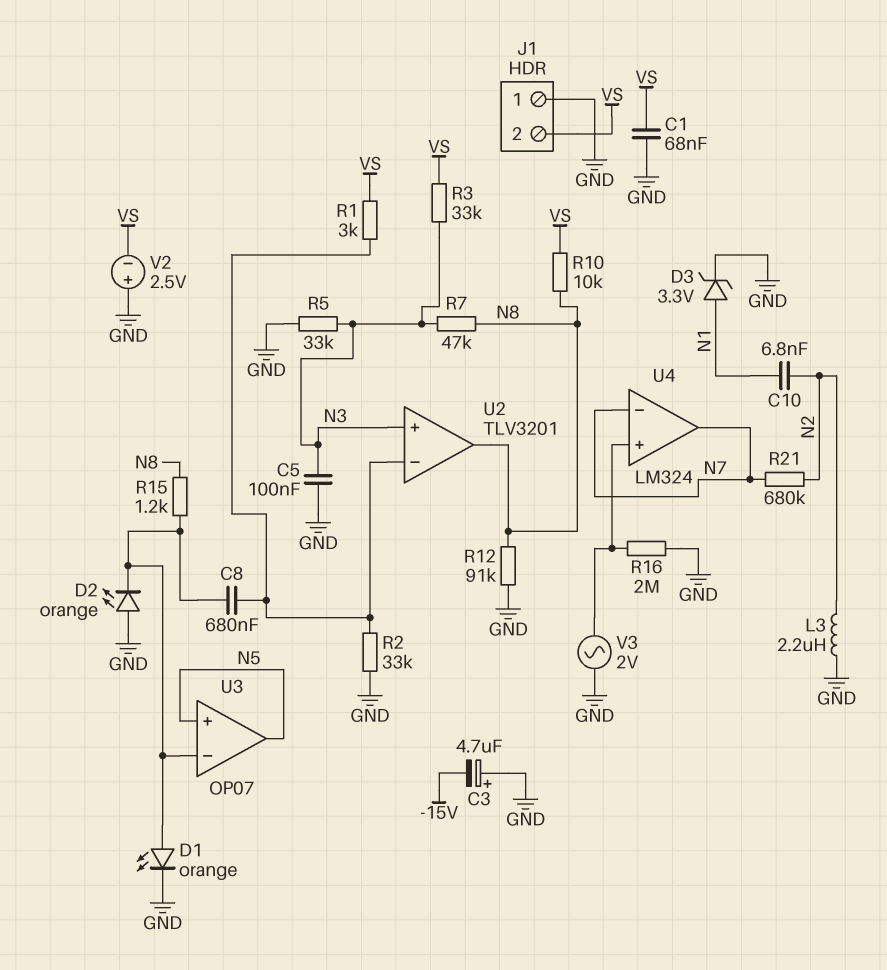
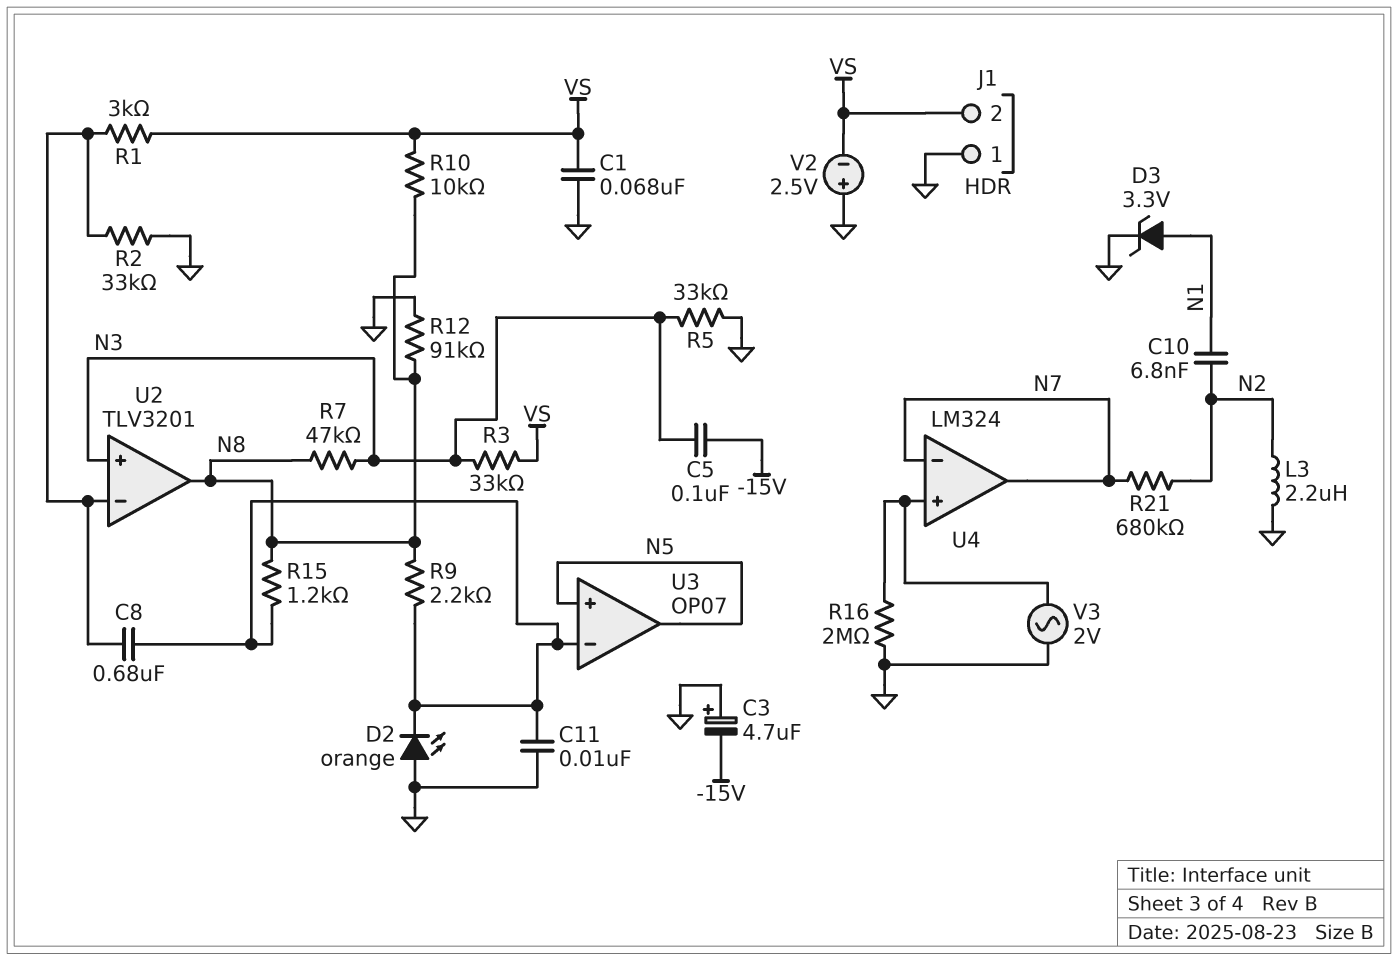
C5: 100nF (GND, N3) -> 100nF (-15V, N3)
C11: none -> 10nF (GND, U3/in-)
D1: LED orange (A U3/in-, K GND) -> none
R9: none -> 2.2k (N8, U3/in-)

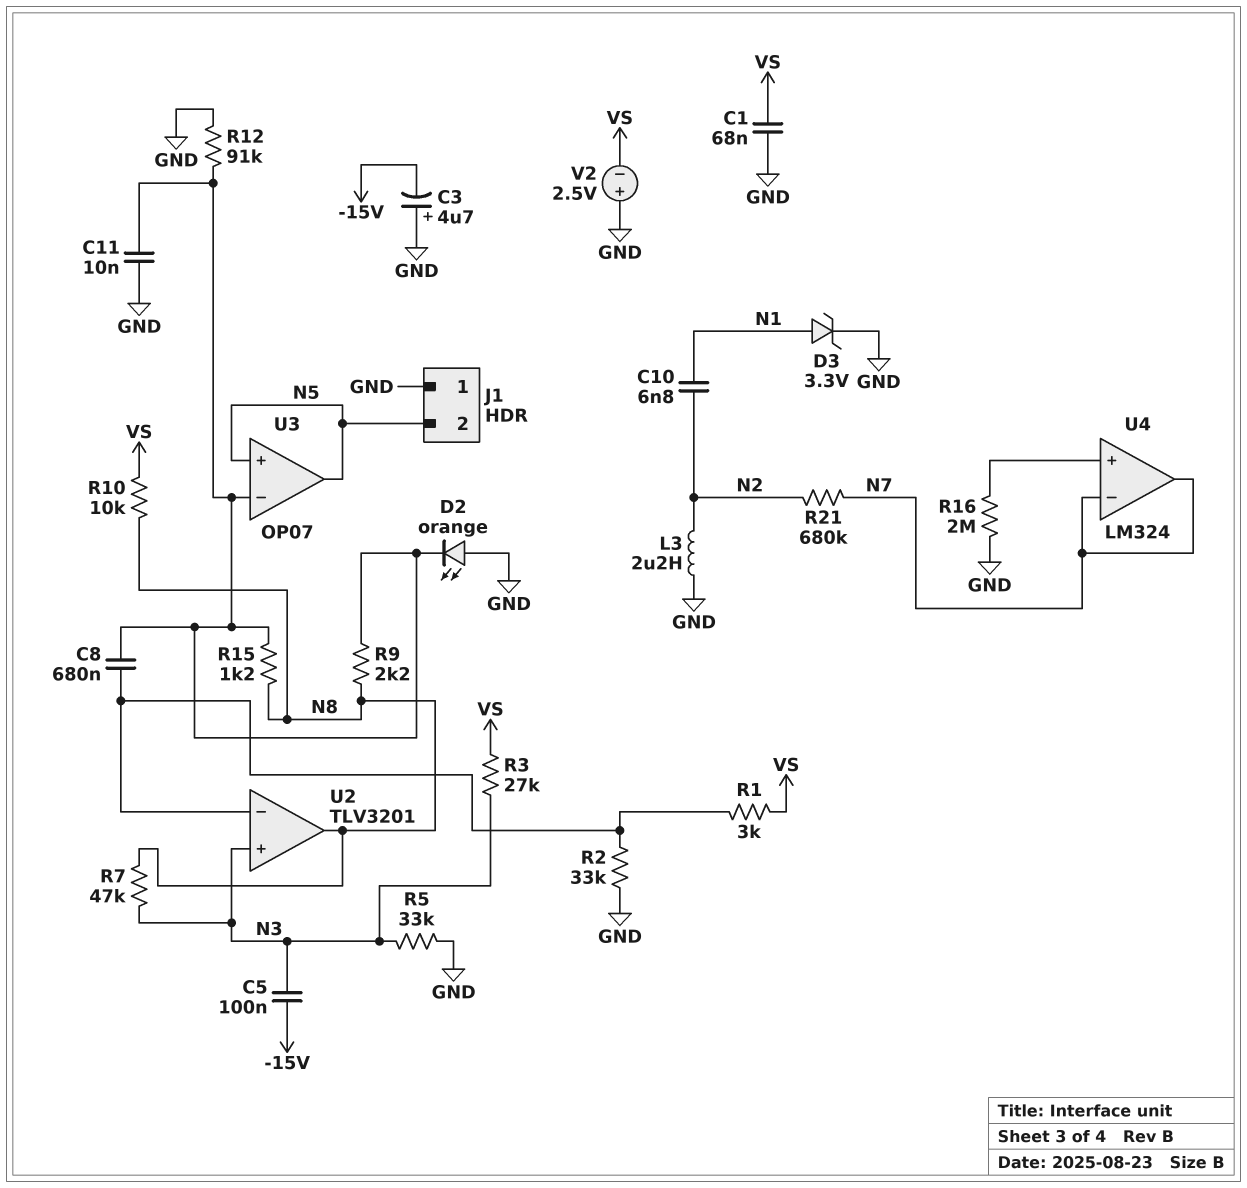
J1 pin 2: VS -> N5
R3: 33k (N3, VS) -> 27k (N3, VS)
R12: 91k (GND, N8) -> 91k (GND, U3/in-)
V3: AC 2V (GND, U4/in+) -> none

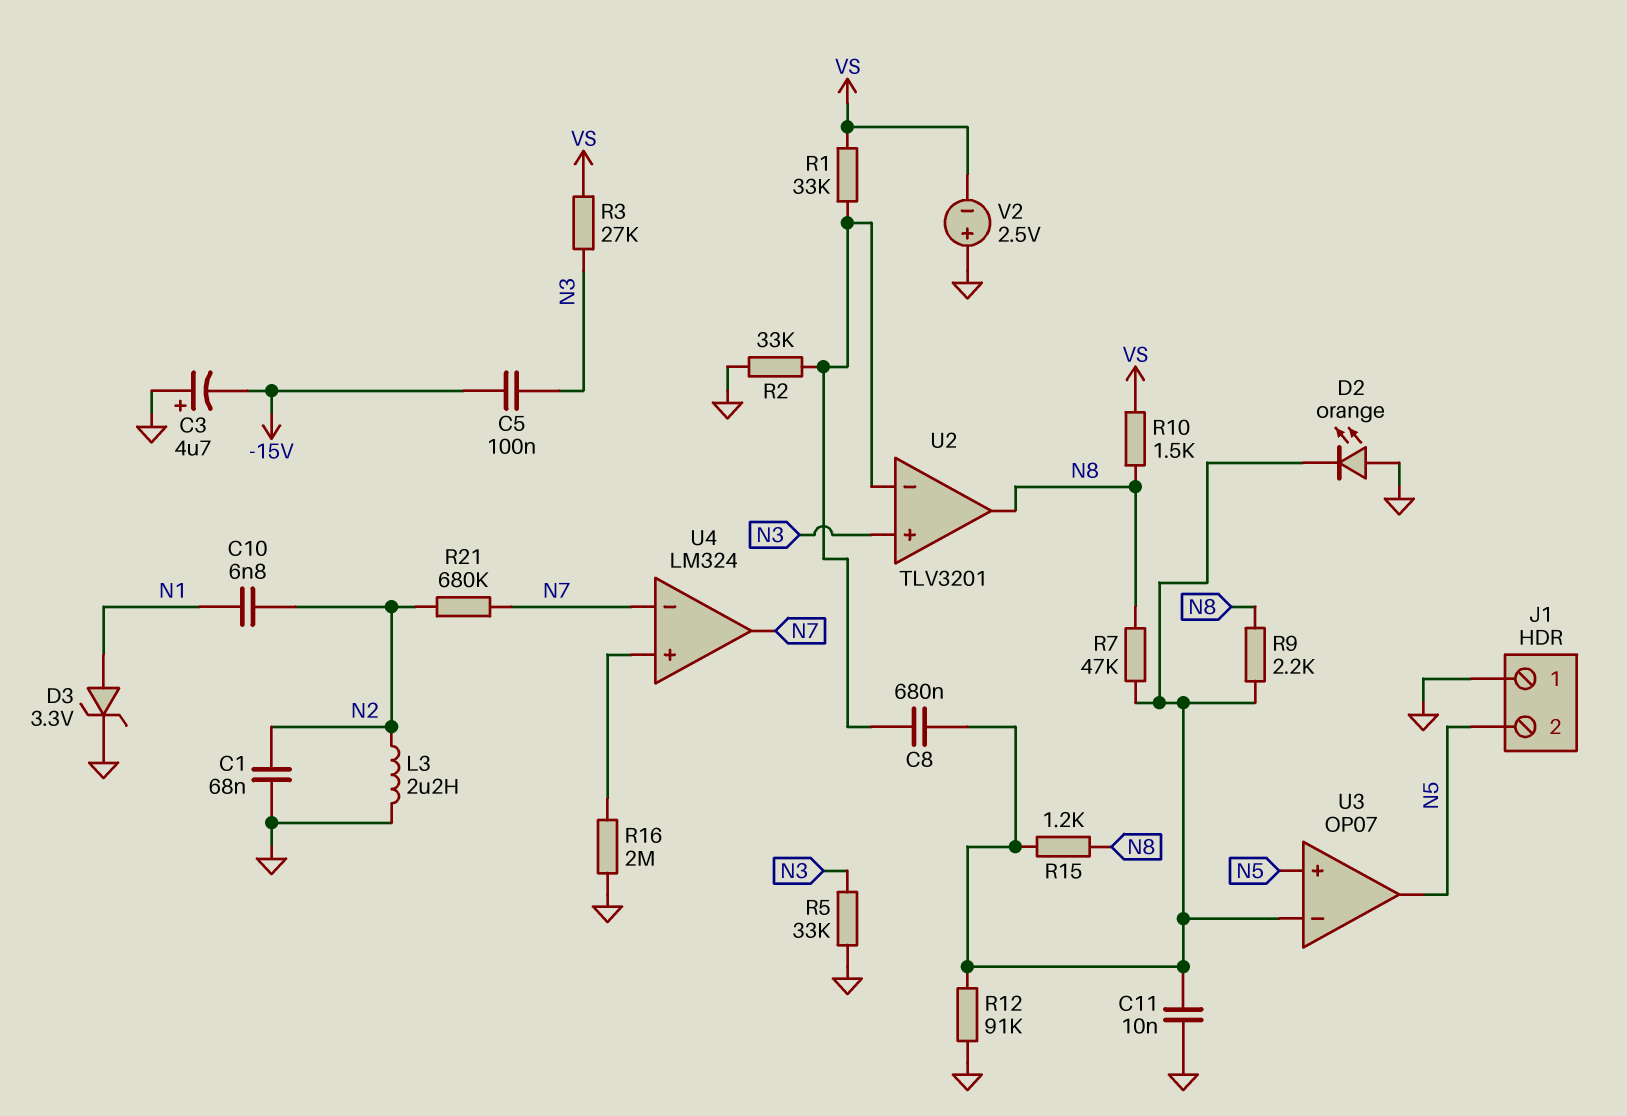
C1: 68nF (GND, VS) -> 68nF (GND, N2)
R1: 3k (U2/in-, VS) -> 33k (U2/in-, VS)
R7: 47k (N3, N8) -> 47k (N8, U3/in-)
R10: 10k (N8, VS) -> 1.5k (N8, VS)

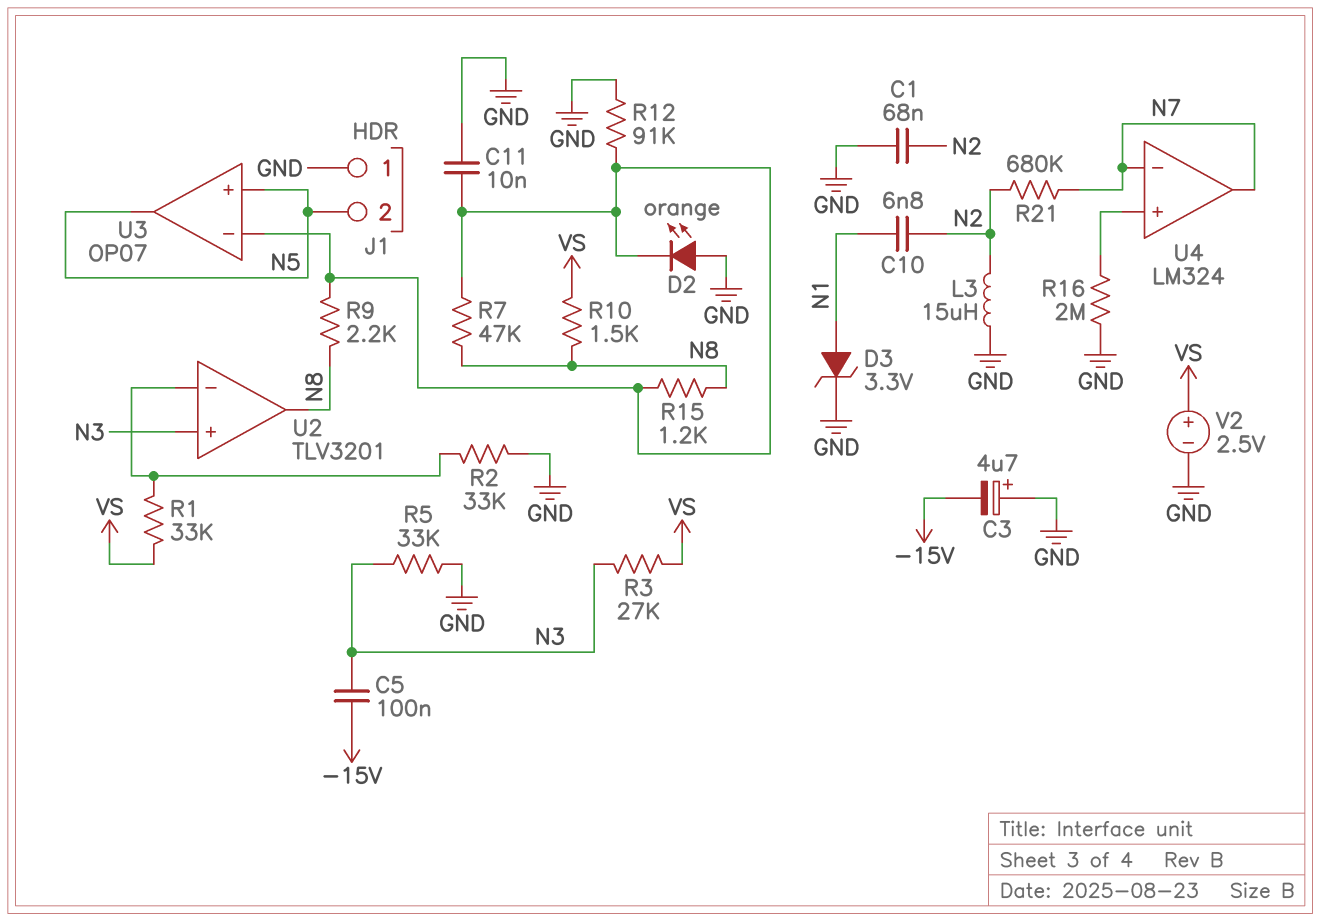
C8: 680nF (U2/in-, U3/in-) -> none
L3: 2.2uH (GND, N2) -> 15uH (GND, N2)
V2: 2.5V (plus GND, minus VS) -> 2.5V (plus VS, minus GND)

